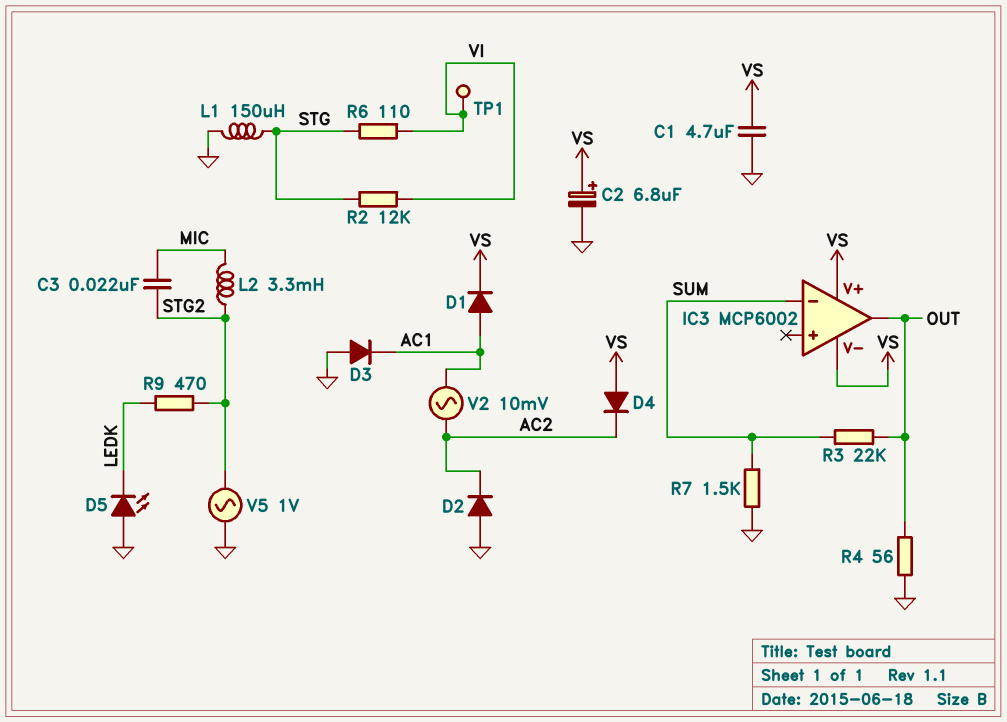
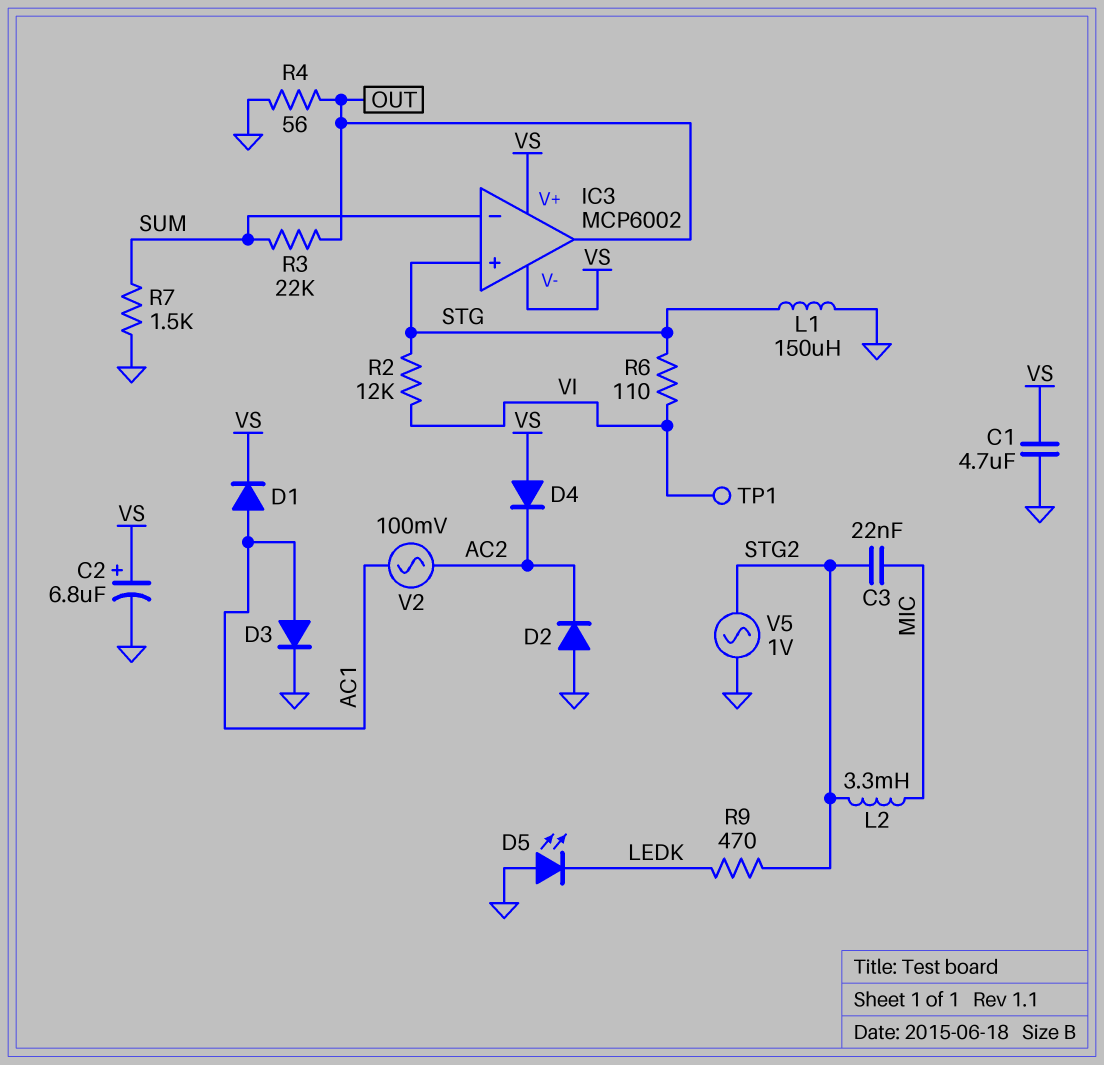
D3: diode (A GND, K AC1) -> diode (A AC1, K GND)
IC3 pin in+: none -> STG
V2: AC 10mV (AC1, AC2) -> AC 100mV (AC1, AC2)

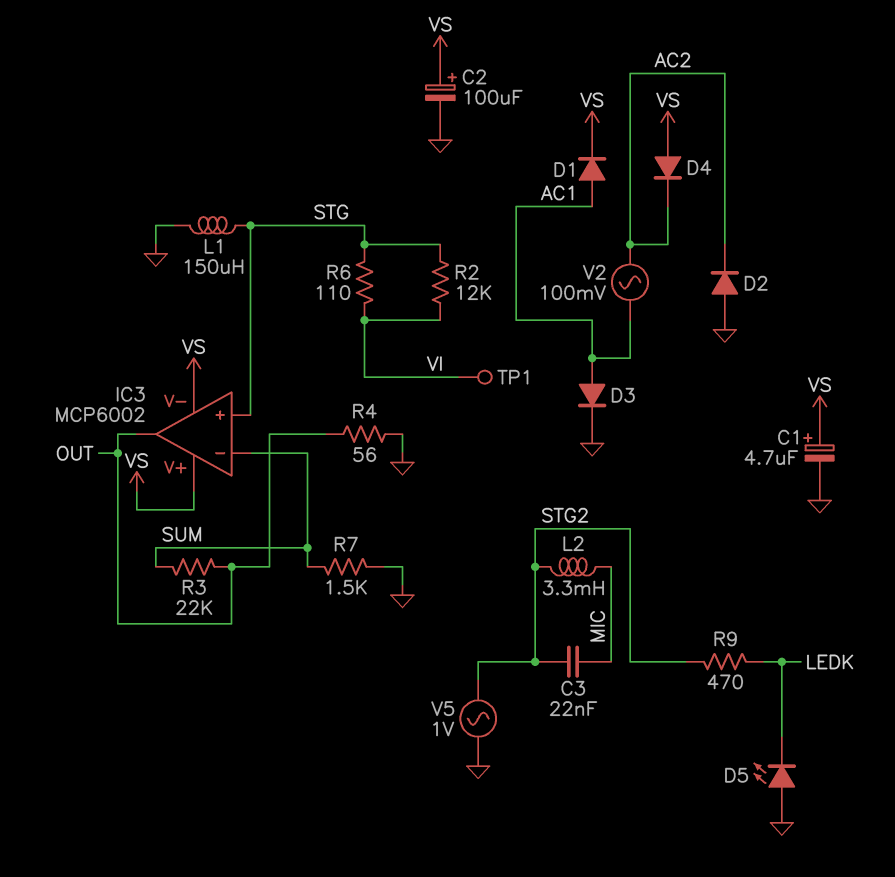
C1: 4.7uF (GND, VS) -> 4.7uF (plus VS, minus GND)
C2: 6.8uF (plus VS, minus GND) -> 100uF (plus VS, minus GND)

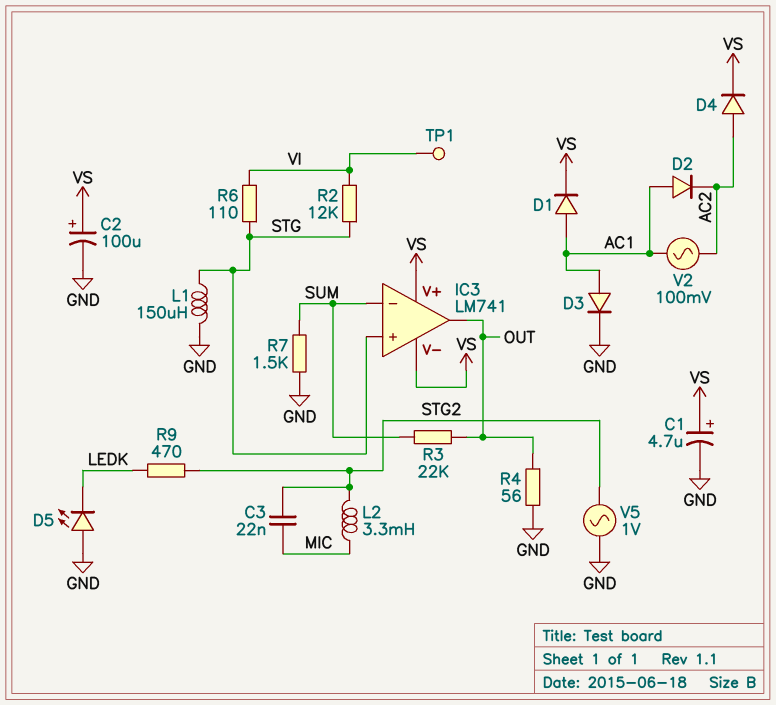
D2: diode (A GND, K AC2) -> diode (A AC1, K AC2)
D4: diode (A VS, K AC2) -> diode (A AC2, K VS)
IC3: MCP6002 -> LM741

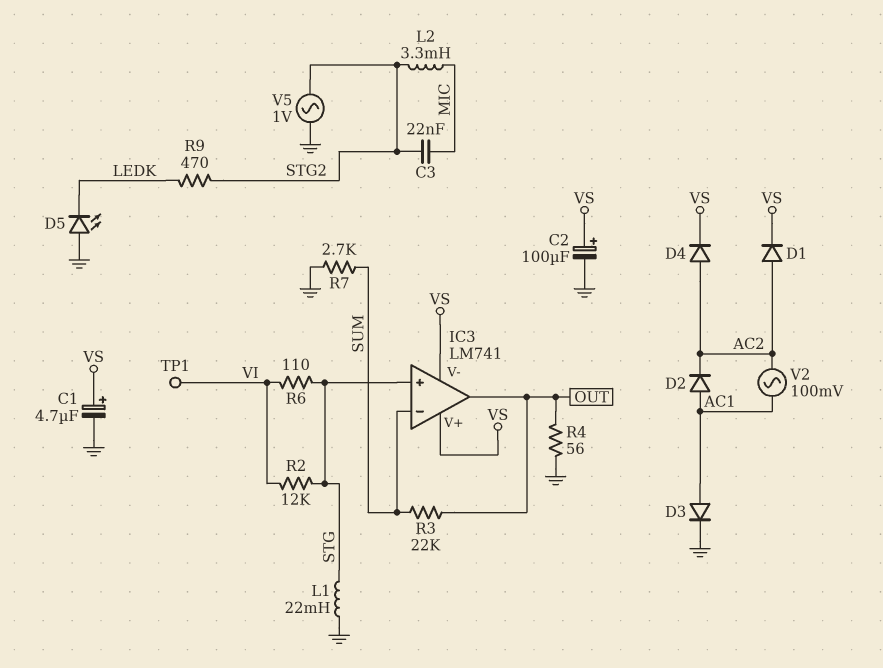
D1: diode (A AC1, K VS) -> diode (A AC2, K VS)
L1: 150uH (GND, STG) -> 22mH (GND, STG)
R7: 1.5k (GND, SUM) -> 2.7k (GND, SUM)

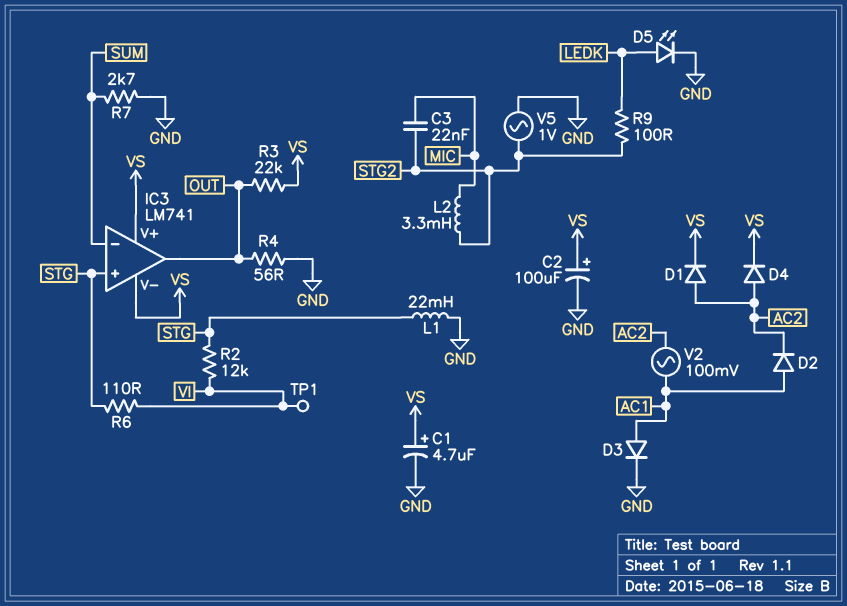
D5: LED (A GND, K LEDK) -> LED (A LEDK, K GND)
R3: 22k (OUT, SUM) -> 22k (OUT, VS)
R9: 470 (LEDK, STG2) -> 100 (LEDK, STG2)

